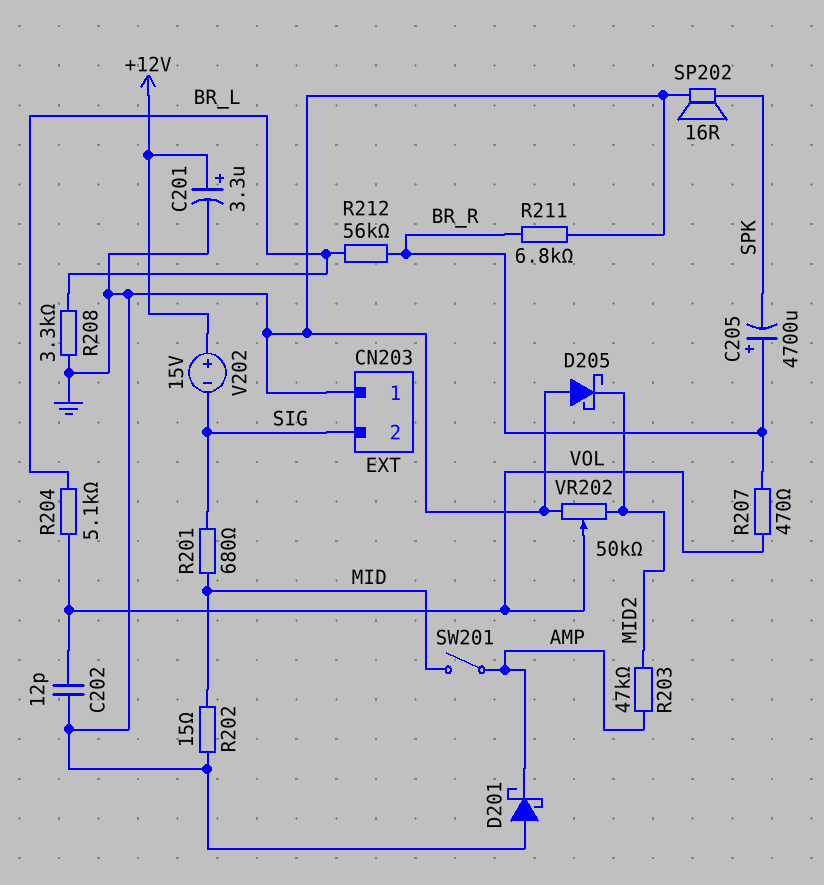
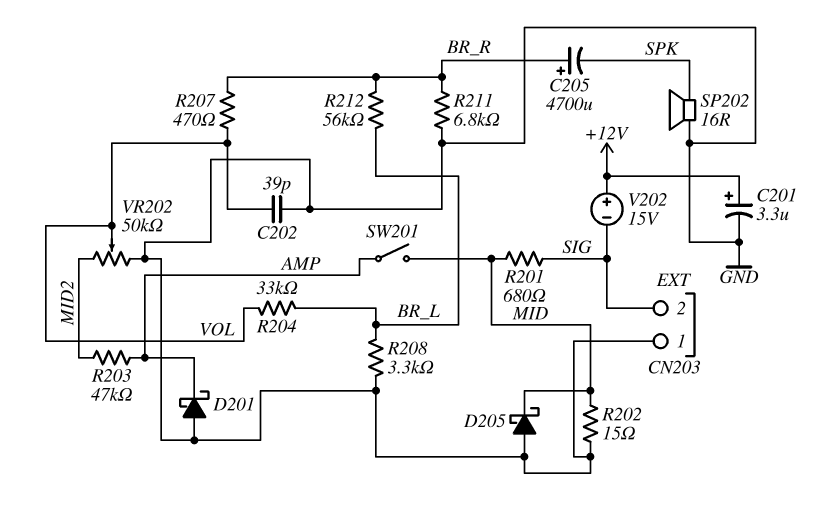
C202: 12pF (GND, VOL) -> 39pF (GND, VOL)
D205: schottky (A GND, K MID2) -> schottky (A GND, K MID)
R204: 5.1k (BR_L, VOL) -> 33k (BR_L, VOL)

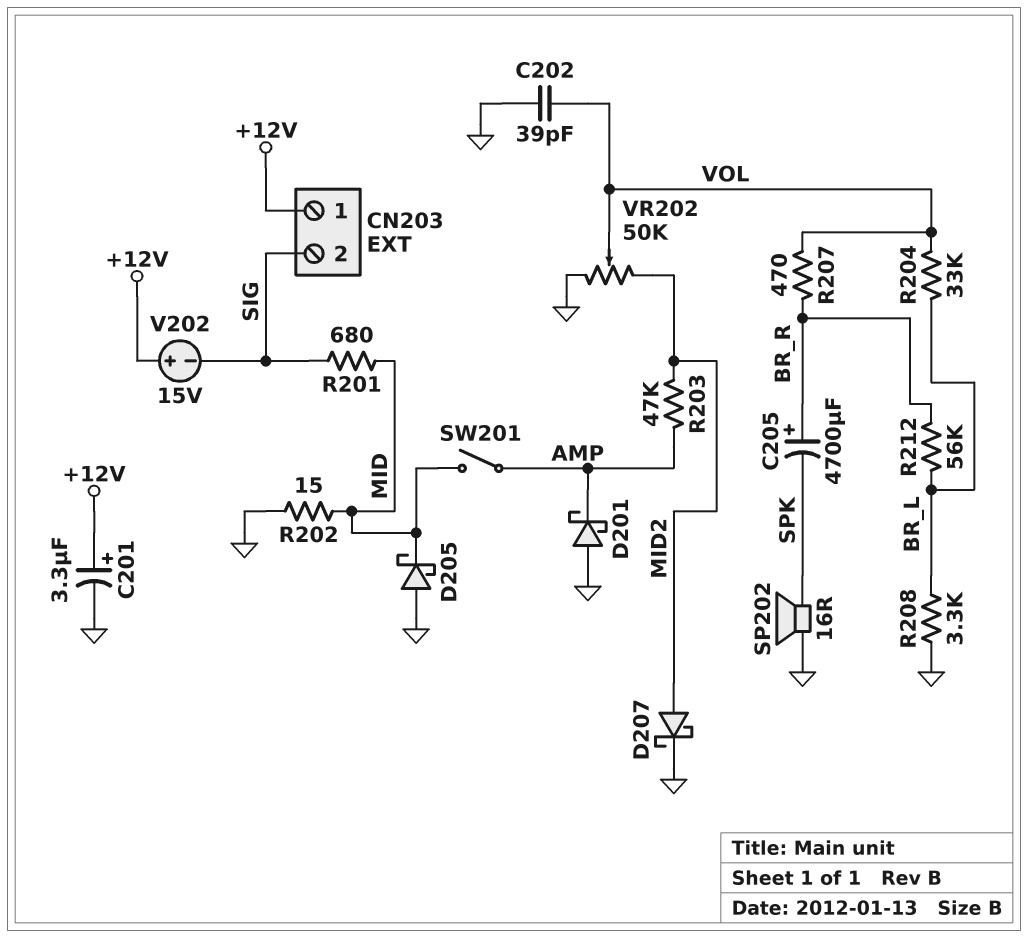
CN203 pin 1: GND -> +12V
D207: none -> schottky (A MID2, K GND)
R211: 6.8k (BR_R, GND) -> none

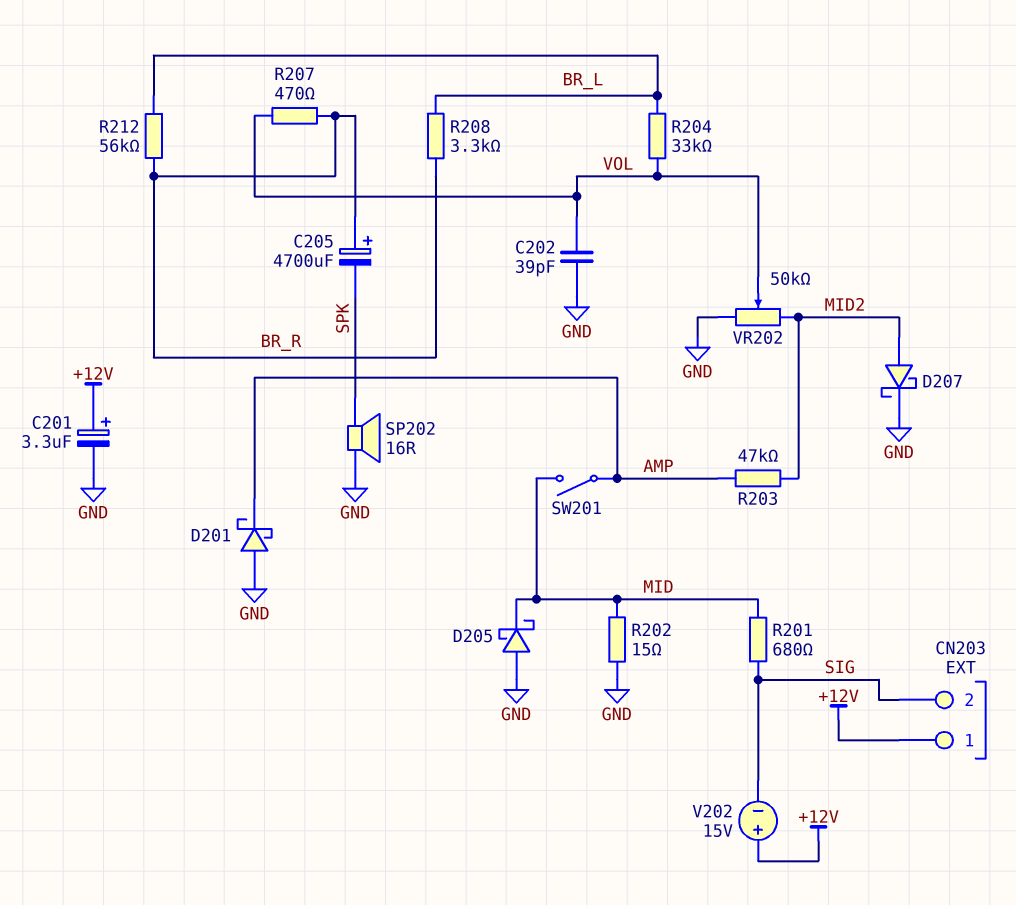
R208: 3.3k (BR_L, GND) -> 3.3k (BR_L, BR_R)

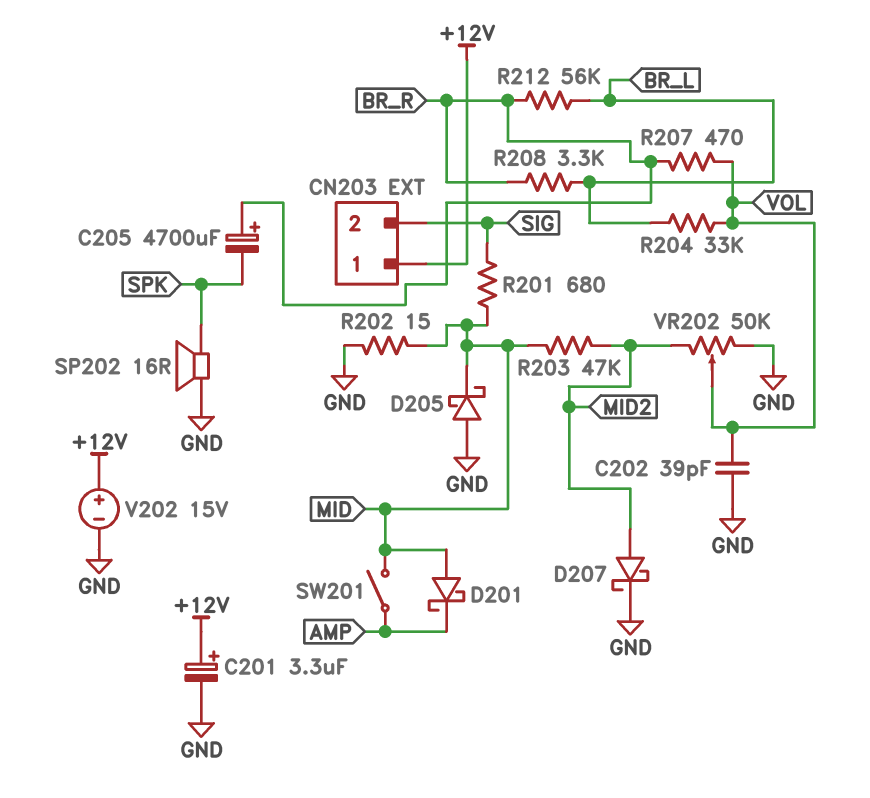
D201: schottky (A GND, K AMP) -> schottky (A MID, K AMP)
R203: 47k (AMP, MID2) -> 47k (MID, MID2)
V202: 15V (plus +12V, minus SIG) -> 15V (plus +12V, minus GND)

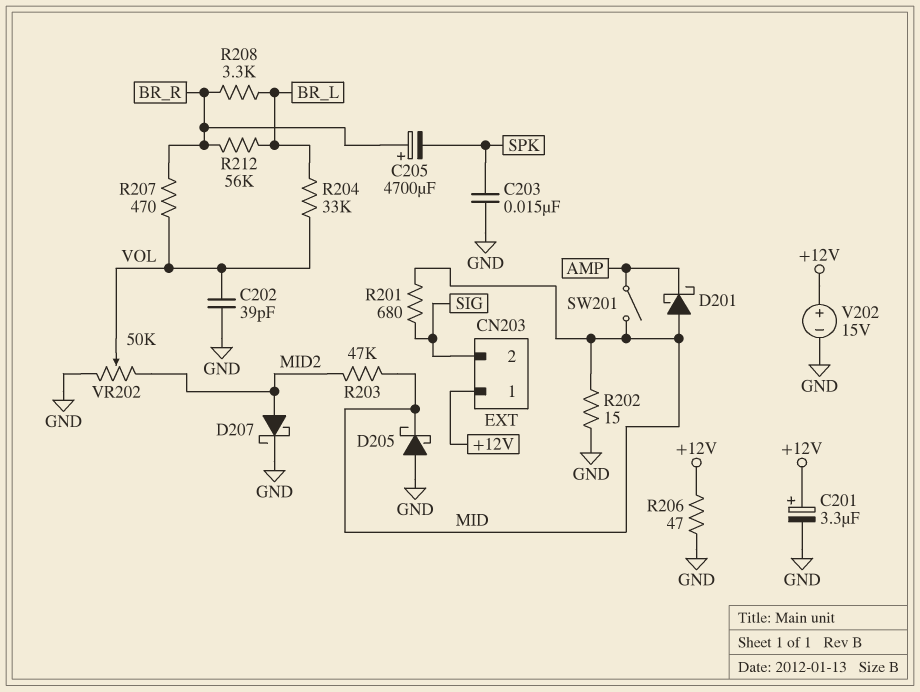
C203: none -> 15nF (GND, SPK)
R206: none -> 47 (+12V, GND)
SP202: speaker 16R (GND, SPK) -> none

